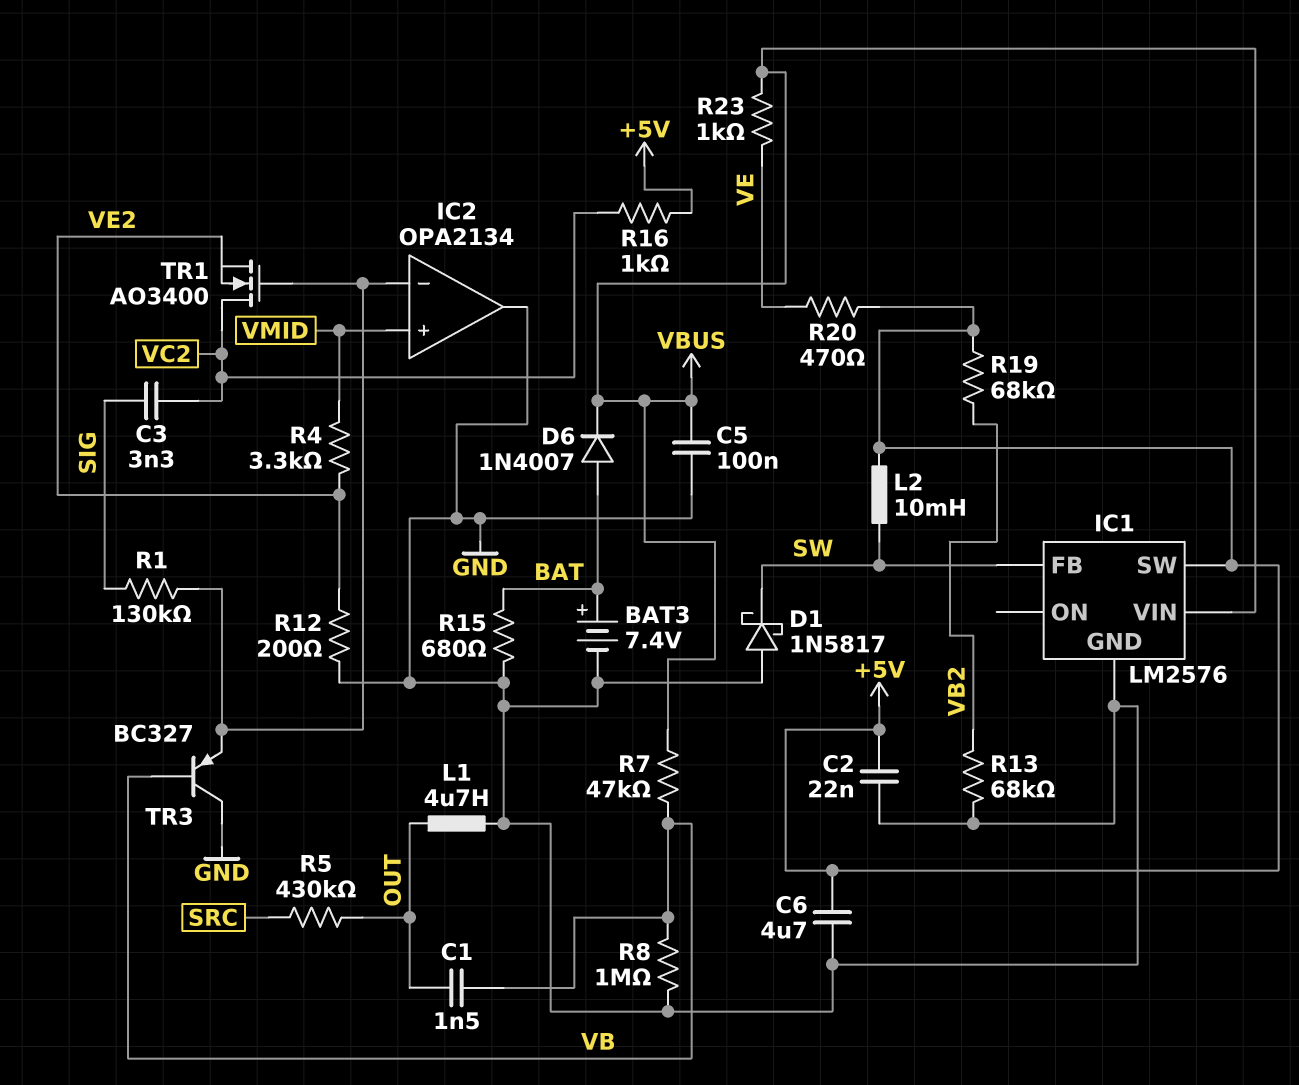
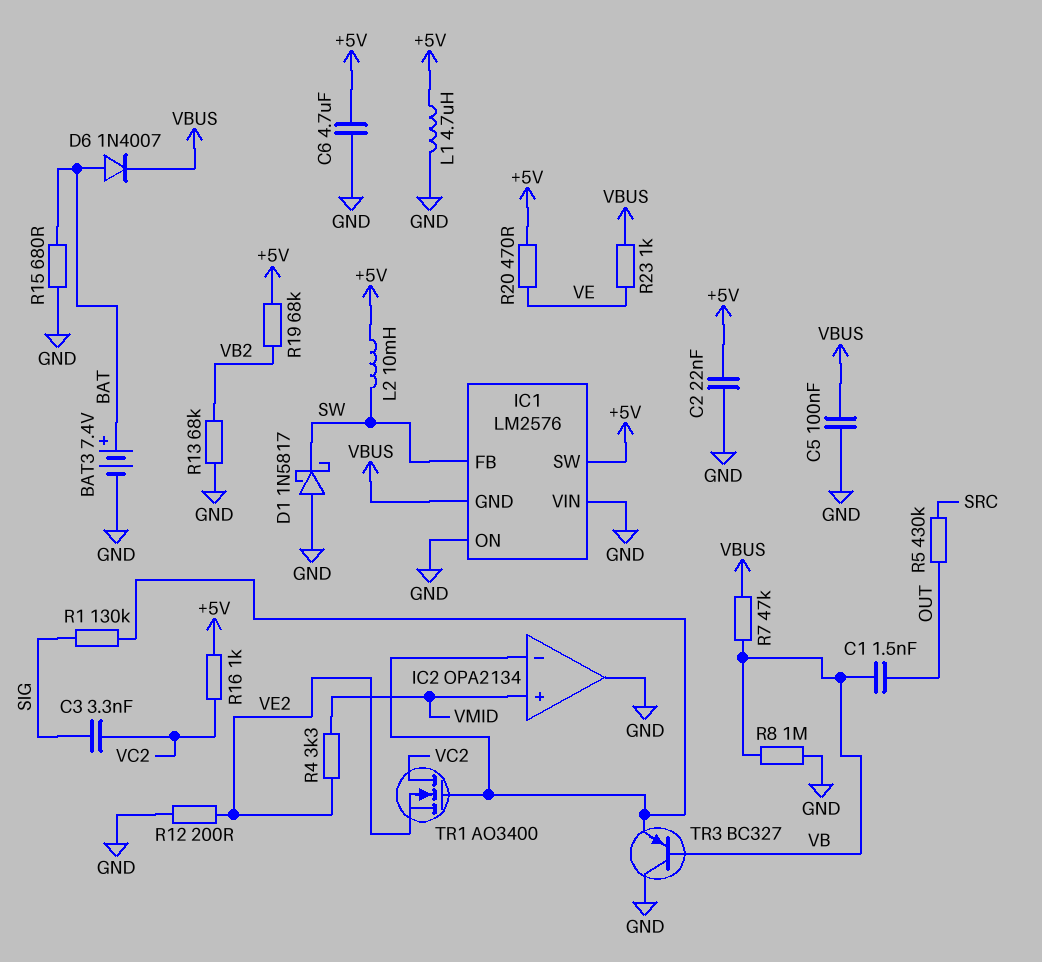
IC1 pin GND: GND -> VBUS
IC1 pin ON: none -> GND
IC1 pin VIN: VBUS -> GND
L1: 4.7uH (GND, OUT) -> 4.7uH (+5V, GND)

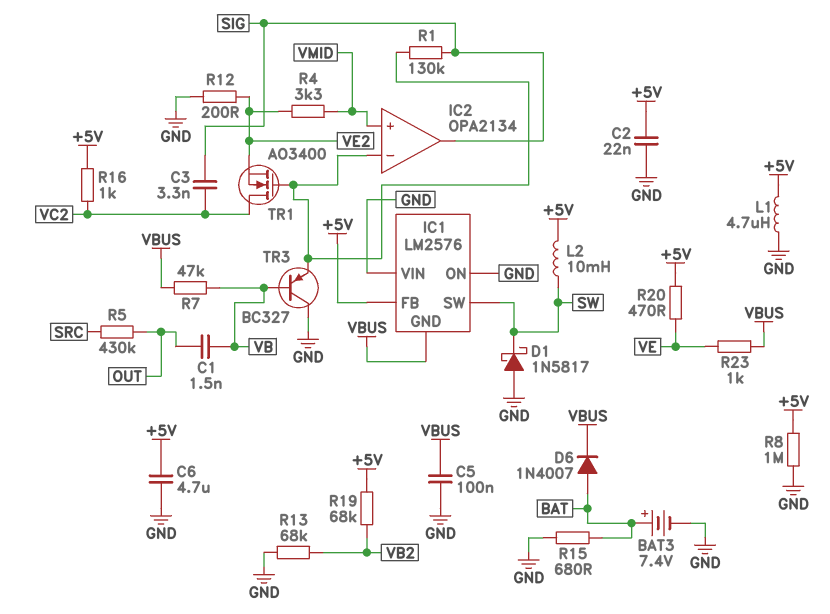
IC1 pin FB: SW -> +5V
IC1 pin SW: +5V -> SW
IC2 pin out: GND -> SIG
R8: 1M (GND, VB) -> 1M (+5V, GND)

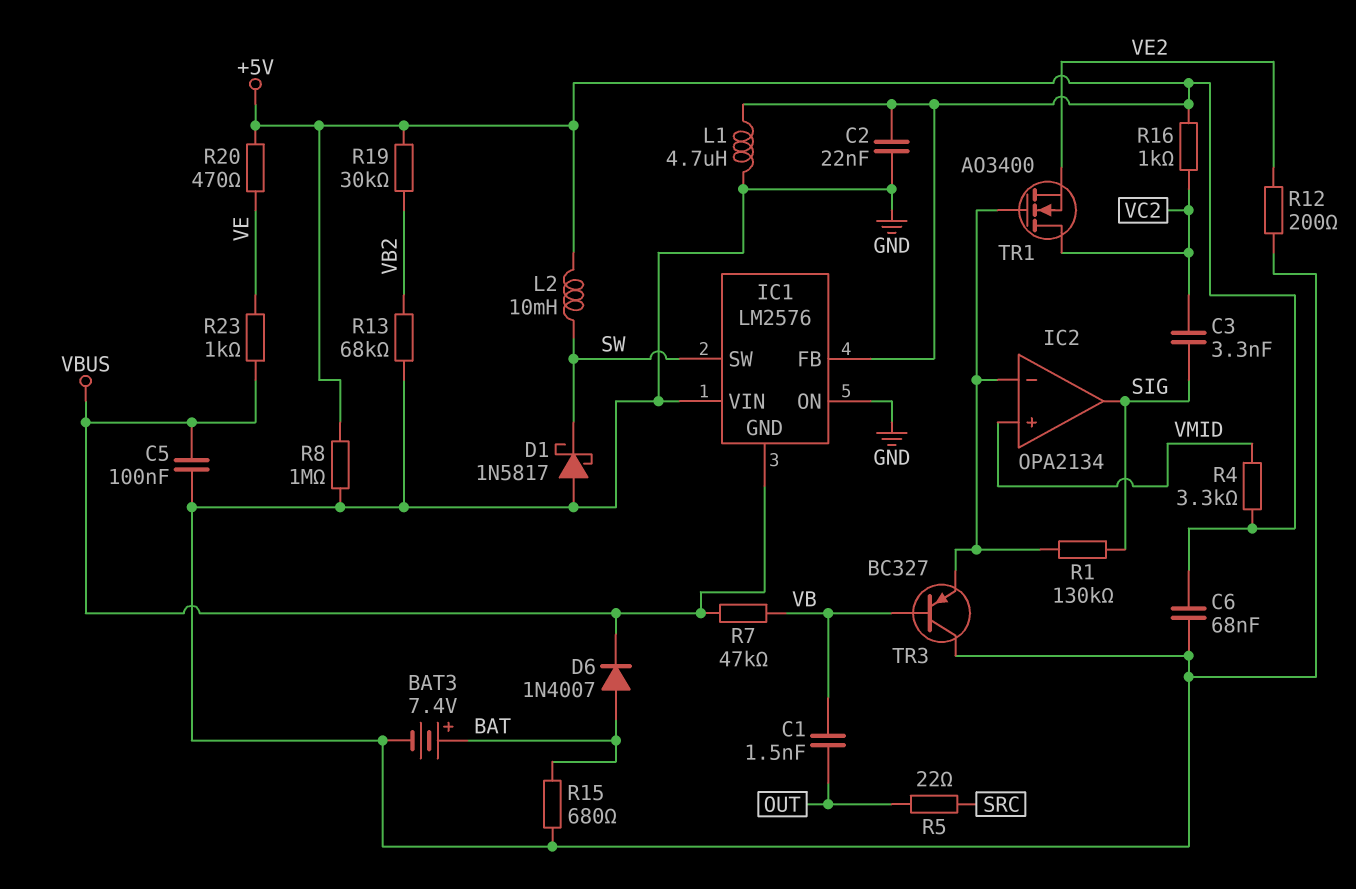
C6: 4.7uF (+5V, GND) -> 68nF (+5V, GND)
R4: 3.3k (VE2, VMID) -> 3.3k (+5V, VMID)
R5: 430k (OUT, SRC) -> 22 (OUT, SRC)
R19: 68k (+5V, VB2) -> 30k (+5V, VB2)

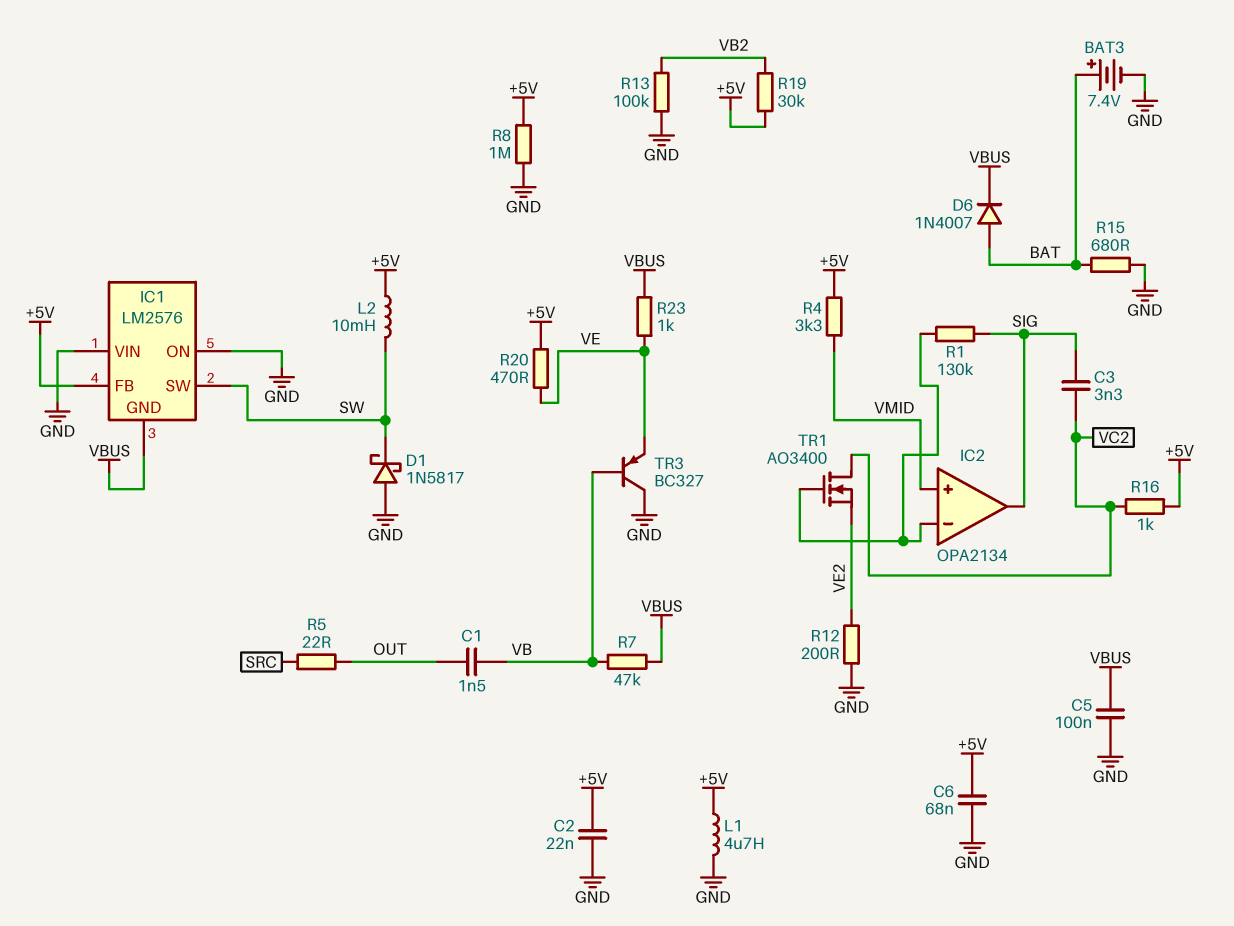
R13: 68k (GND, VB2) -> 100k (GND, VB2)
TR3: PNP BC327 (B VB, C GND, E IC2/in-) -> PNP BC327 (B VB, C GND, E VE)

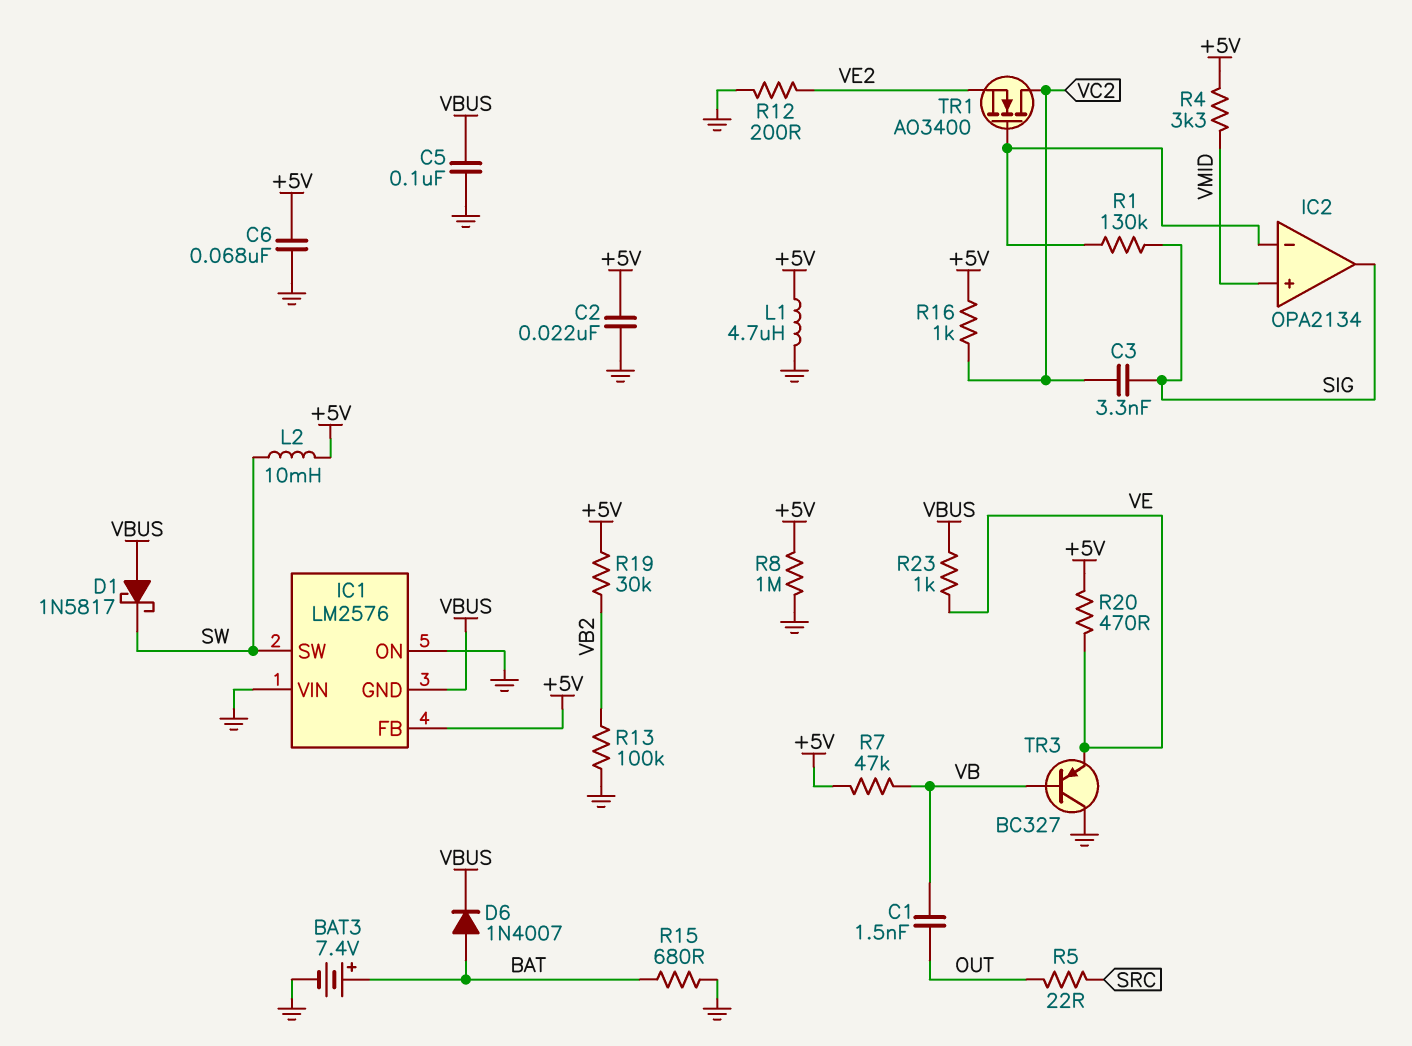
D1: schottky 1N5817 (A GND, K SW) -> schottky 1N5817 (A VBUS, K SW)
R7: 47k (VB, VBUS) -> 47k (+5V, VB)

